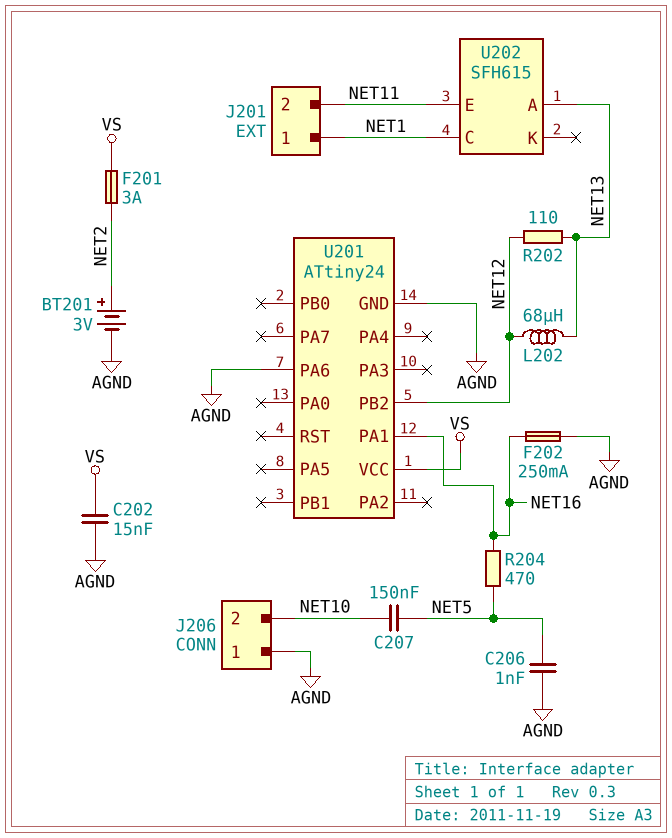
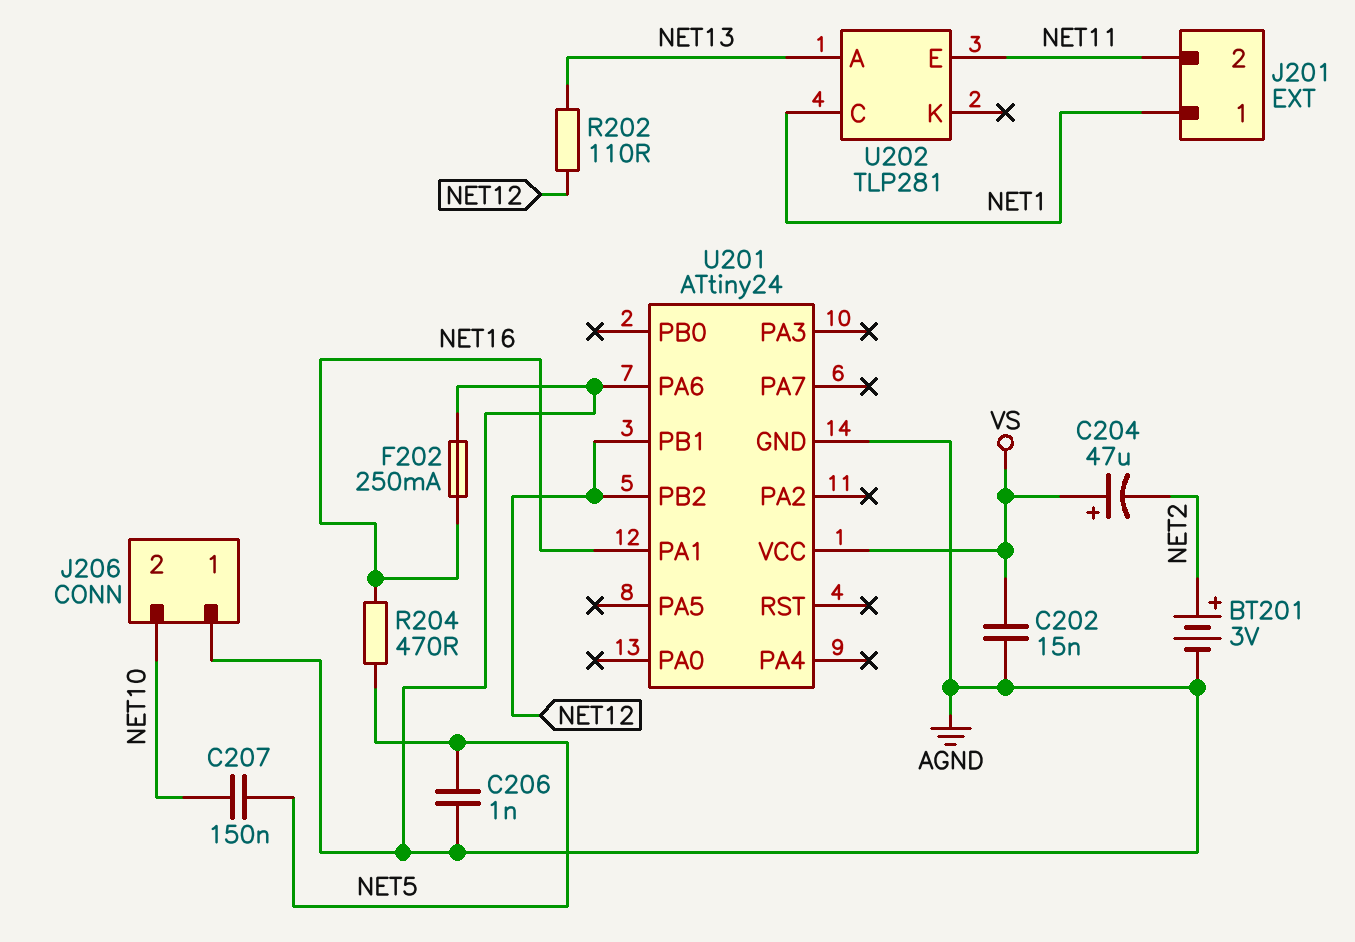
C204: none -> 47uF (plus VS, minus NET2)
F201: 3A (NET2, VS) -> none
L202: 68uH (NET12, NET13) -> none
U201 pin PB1: none -> NET12
U202: SFH615 -> TLP281

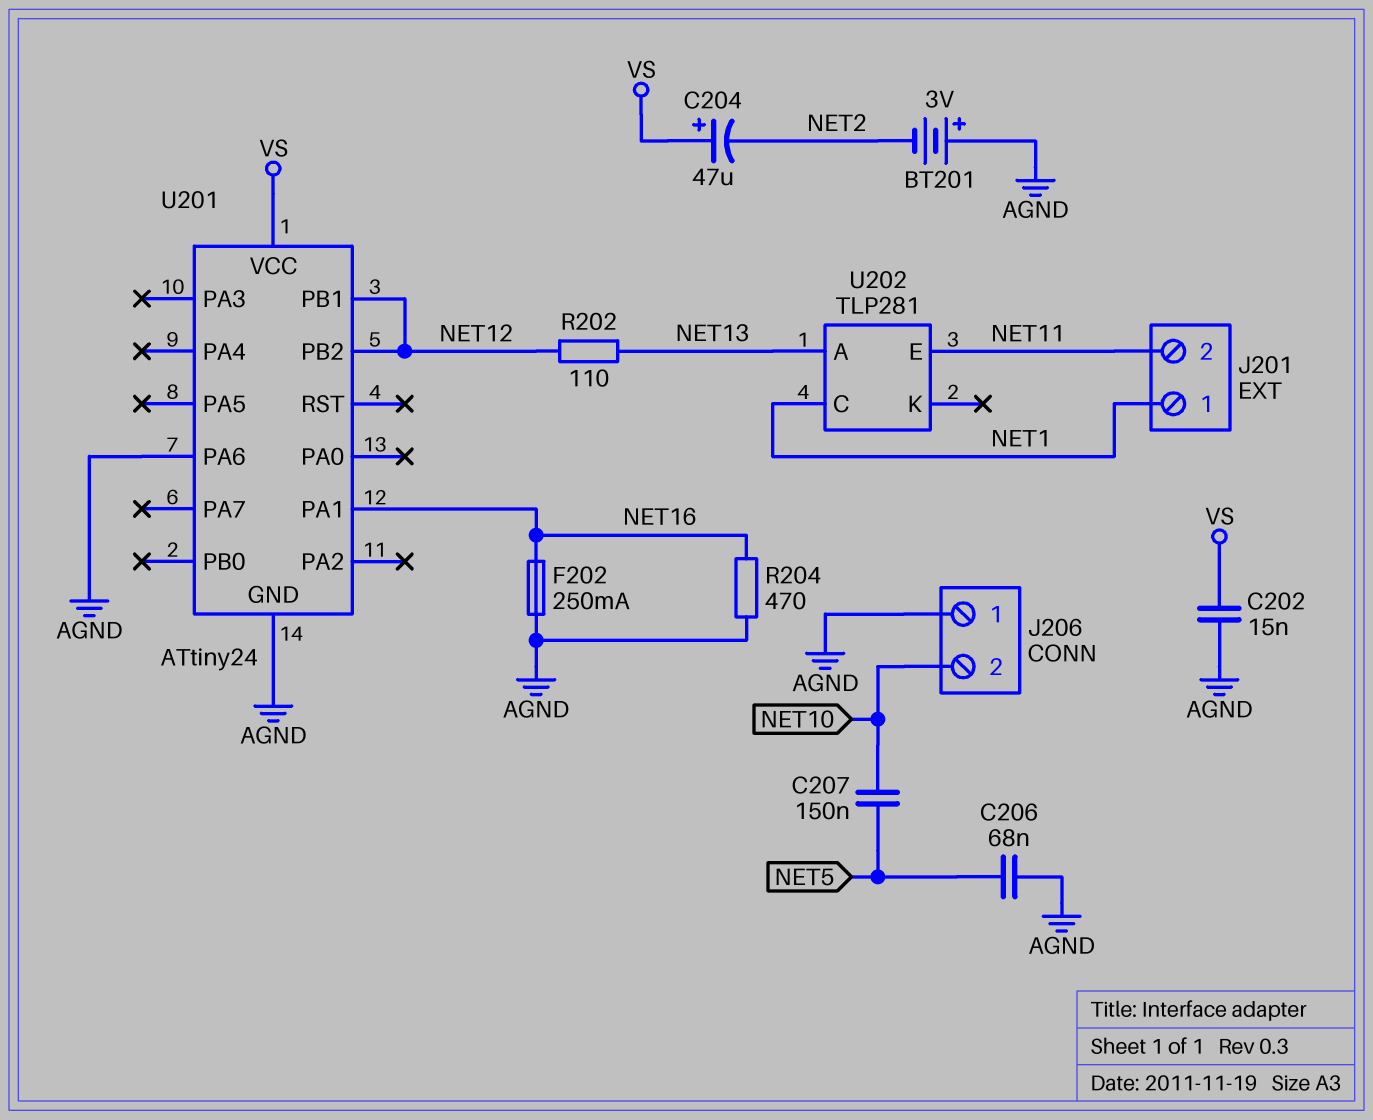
BT201: 3V (plus NET2, minus AGND) -> 3V (plus AGND, minus NET2)
C206: 1nF (AGND, NET5) -> 68nF (AGND, NET5)
R204: 470 (NET5, NET16) -> 470 (AGND, NET16)

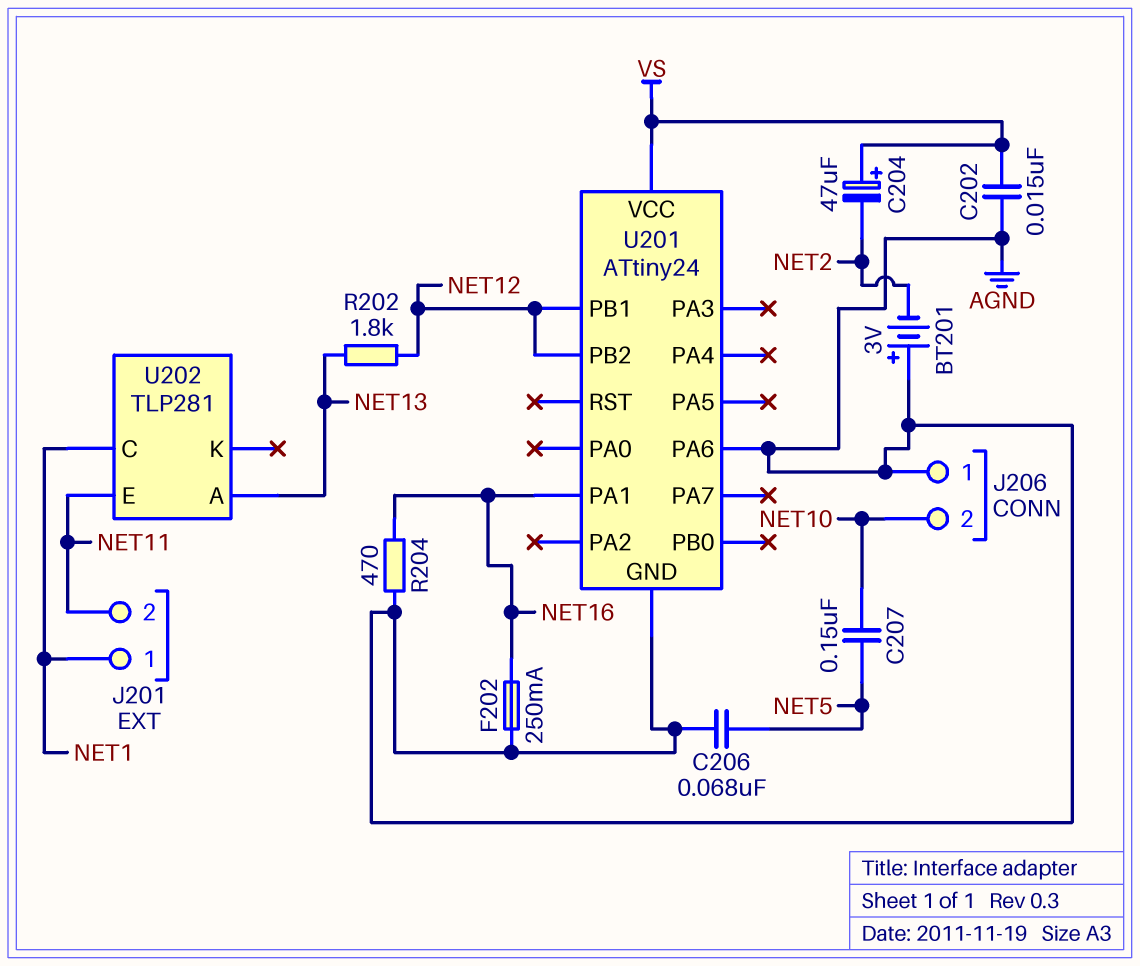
R202: 110 (NET12, NET13) -> 1.8k (NET12, NET13)

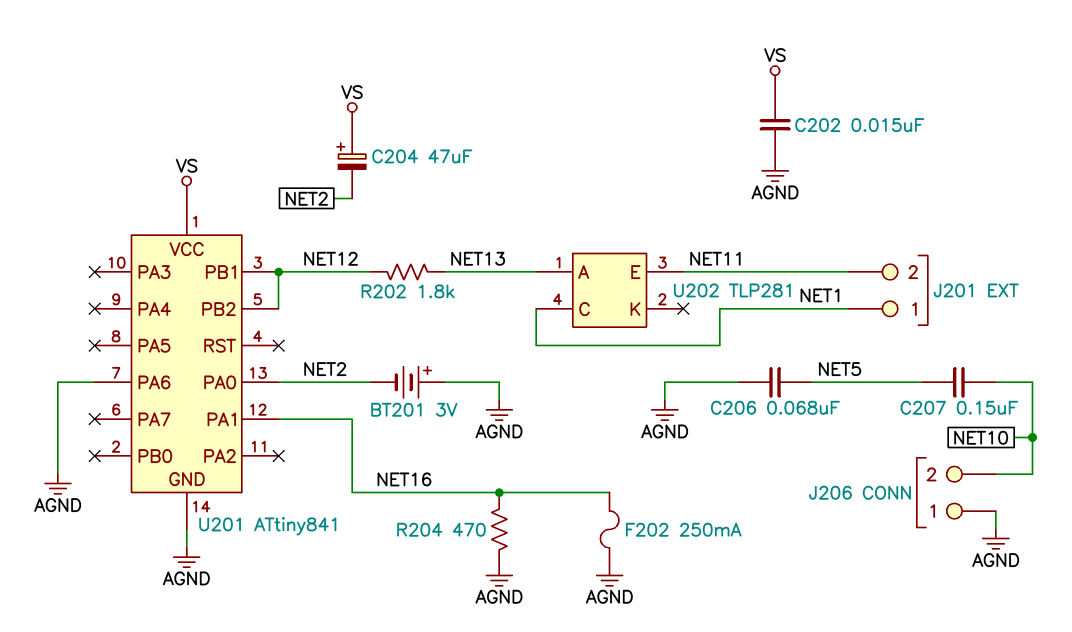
U201: ATtiny24 -> ATtiny841
U201 pin PA0: none -> NET2

